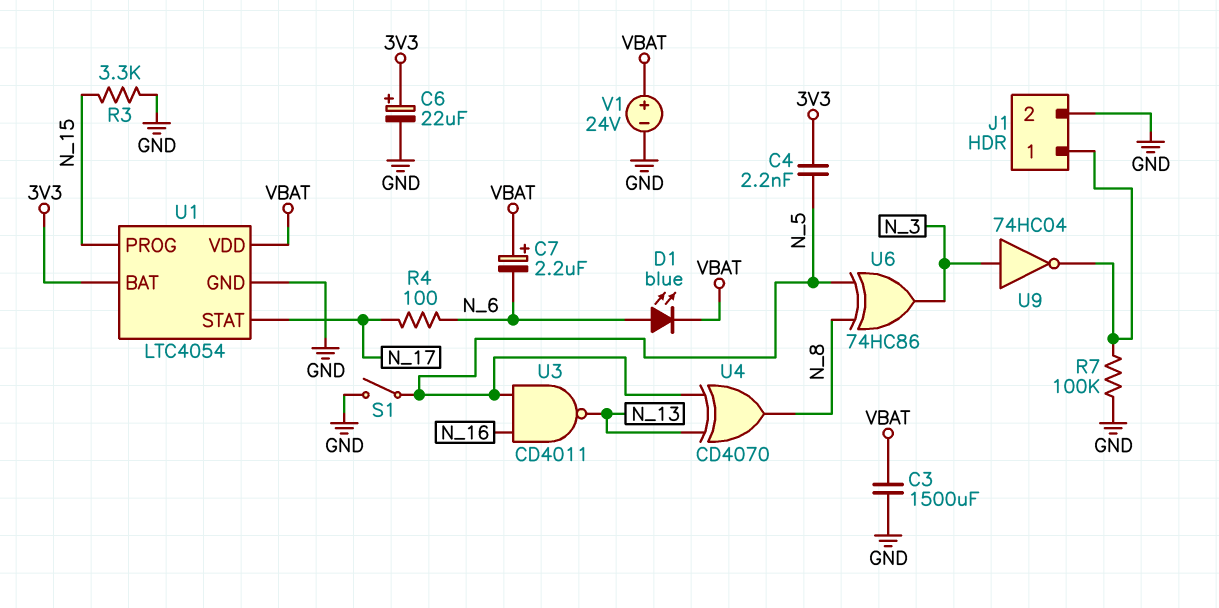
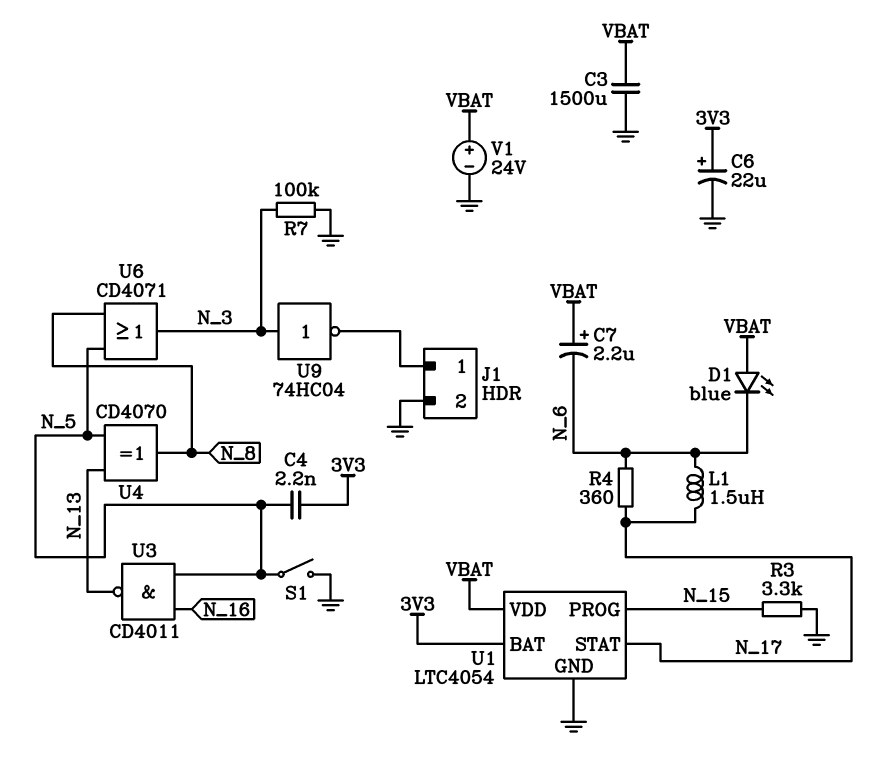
D1: LED blue (A N_6, K VBAT) -> LED blue (A VBAT, K N_6)
L1: none -> 1.5uH (N_6, N_17)
R4: 100 (N_6, N_17) -> 360 (N_6, N_17)
R7: 100k (GND, J1/1) -> 100k (GND, N_3)
U6: XOR 74HC86 (in N_5, in N_8, out N_3) -> OR CD4071 (in N_5, in N_8, out N_3)

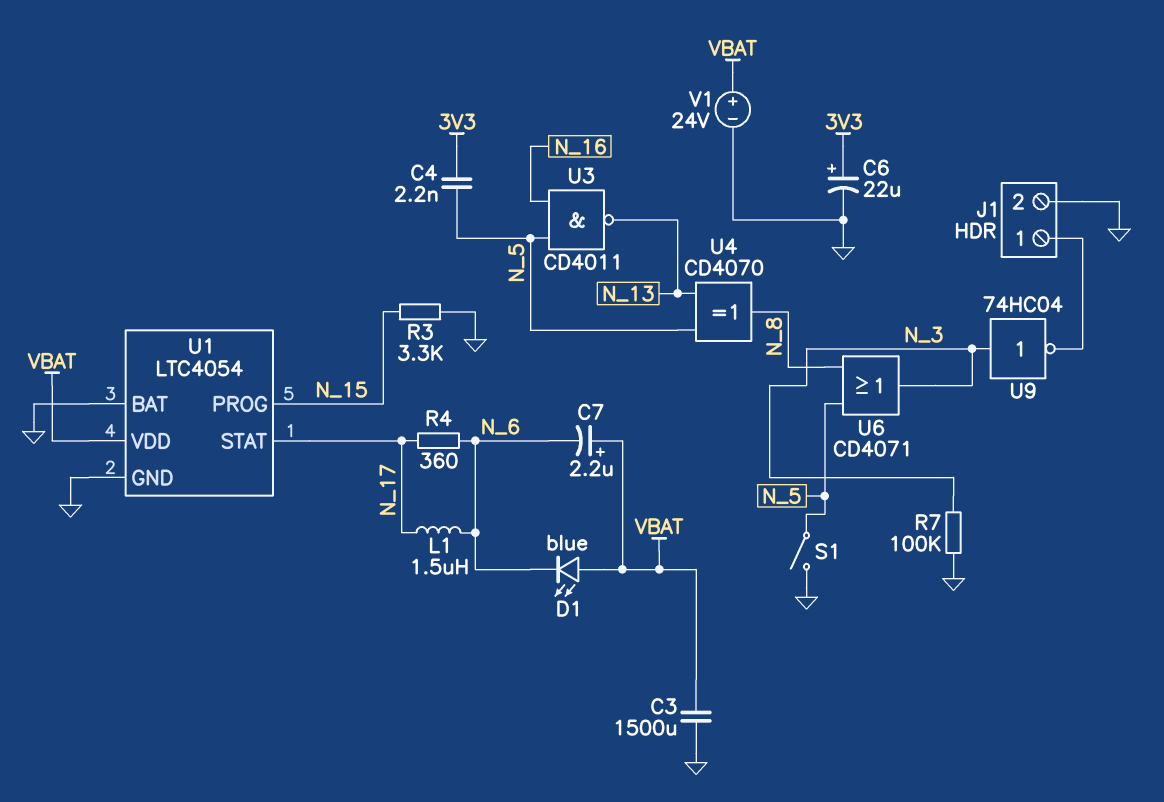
U1 pin BAT: 3V3 -> GND

